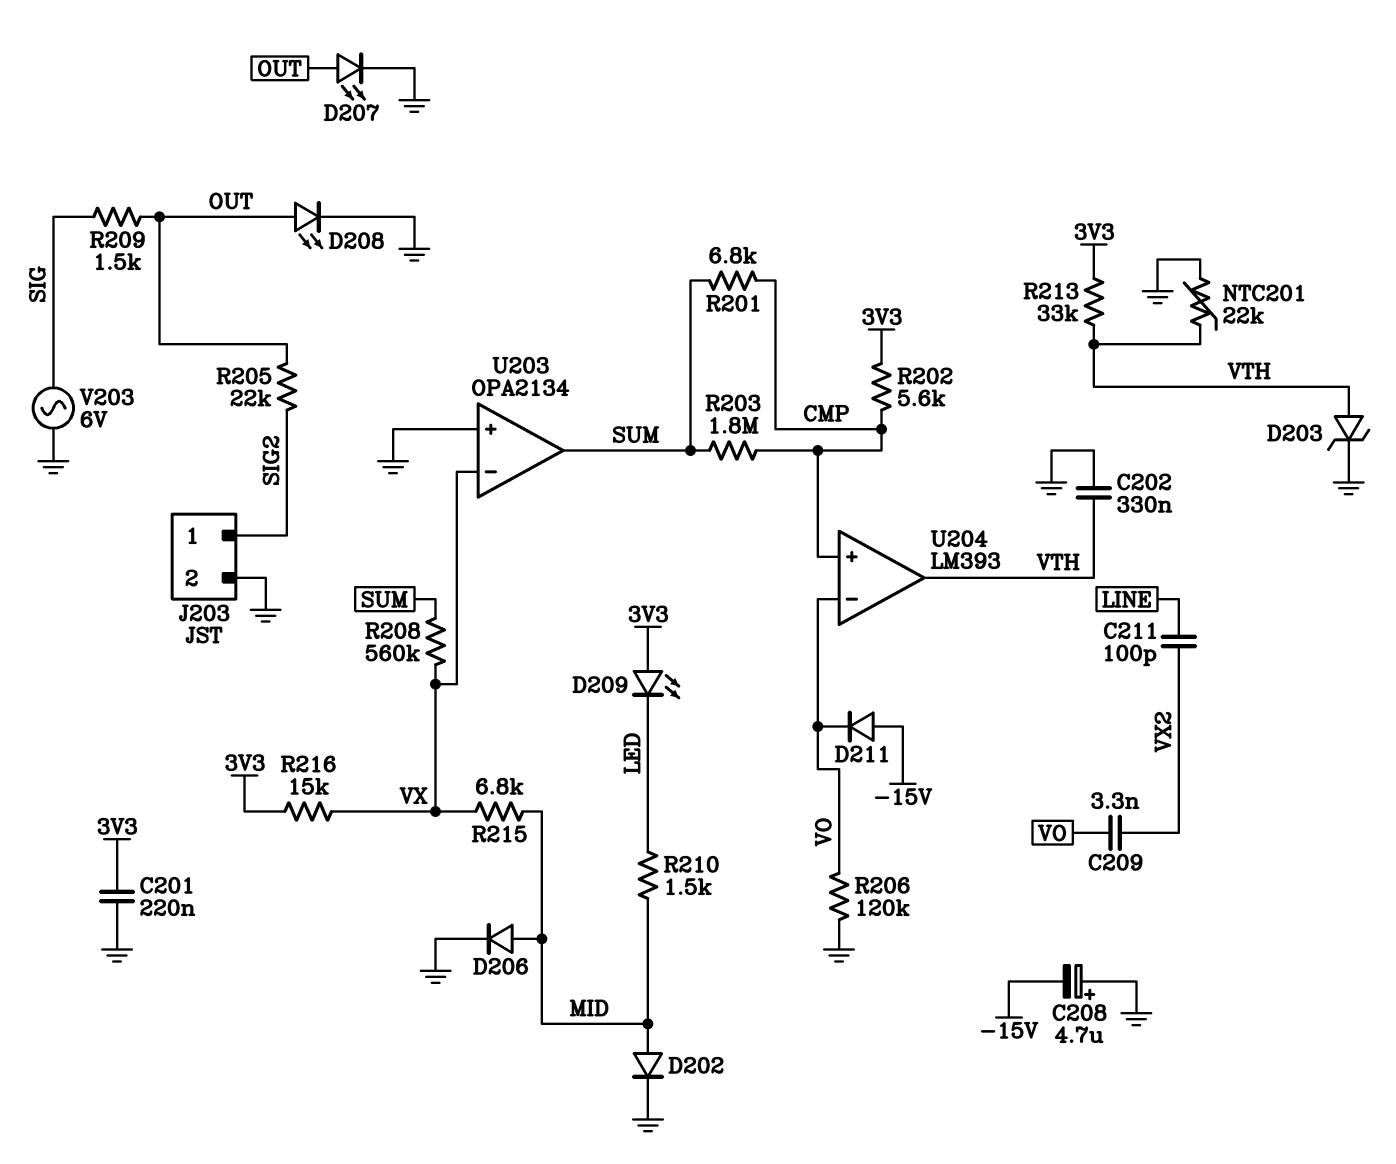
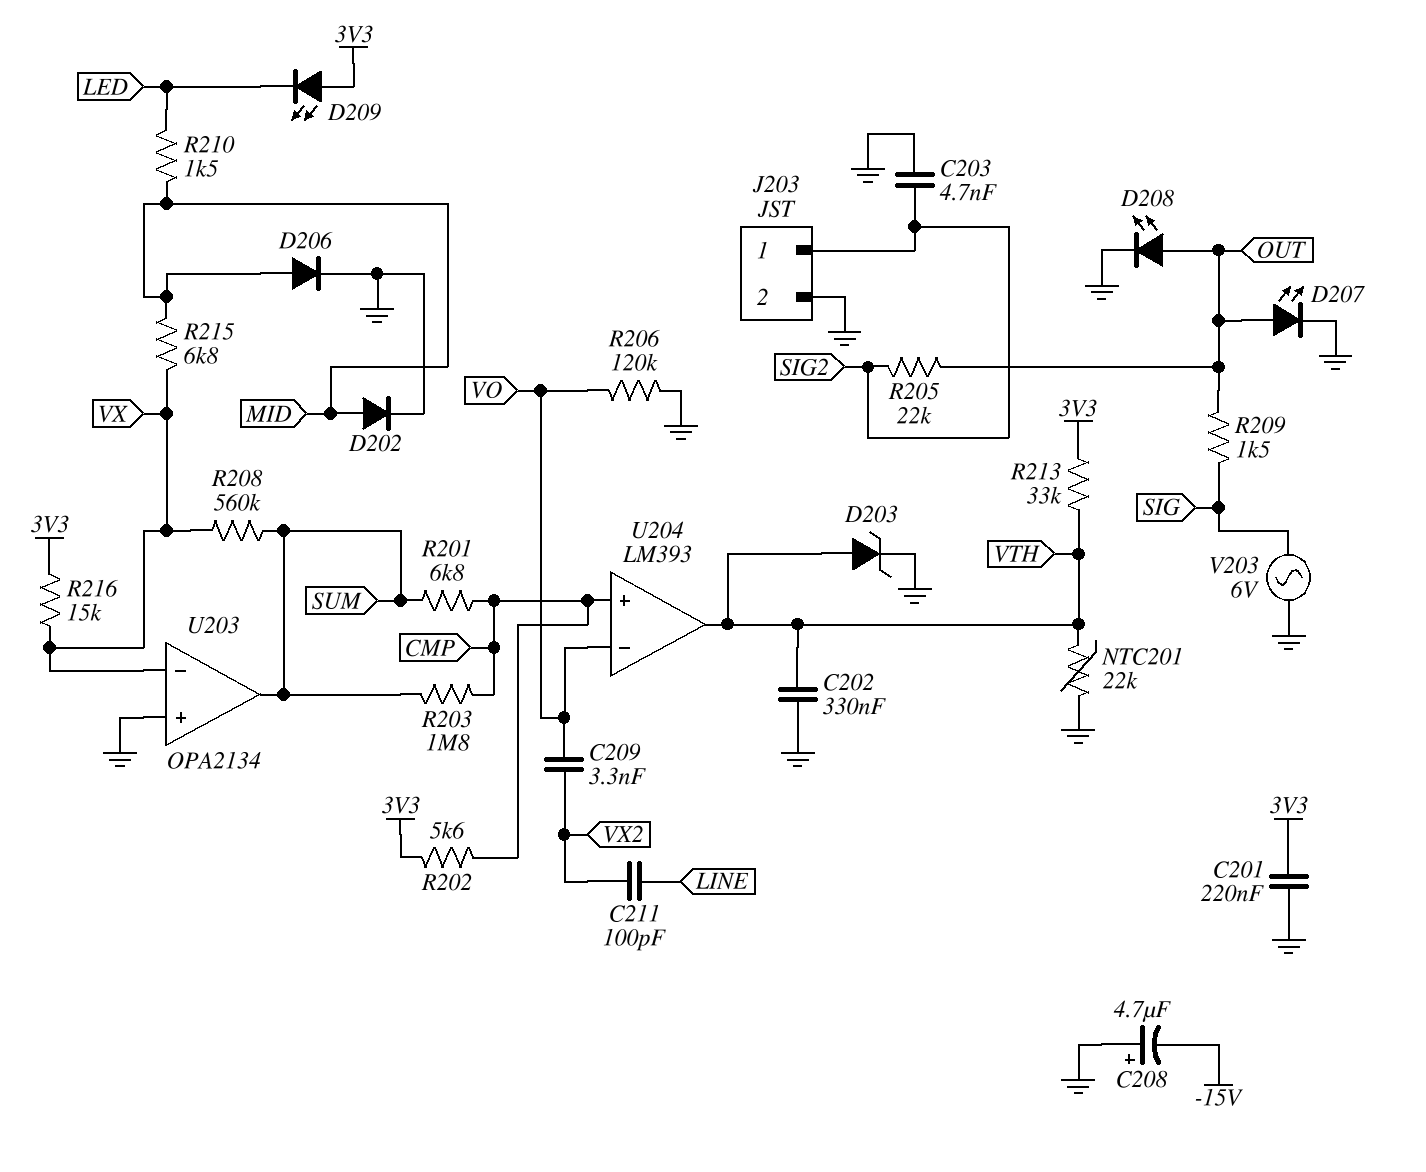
C203: none -> 4.7nF (GND, SIG2)
D211: diode (A -15V, K VO) -> none

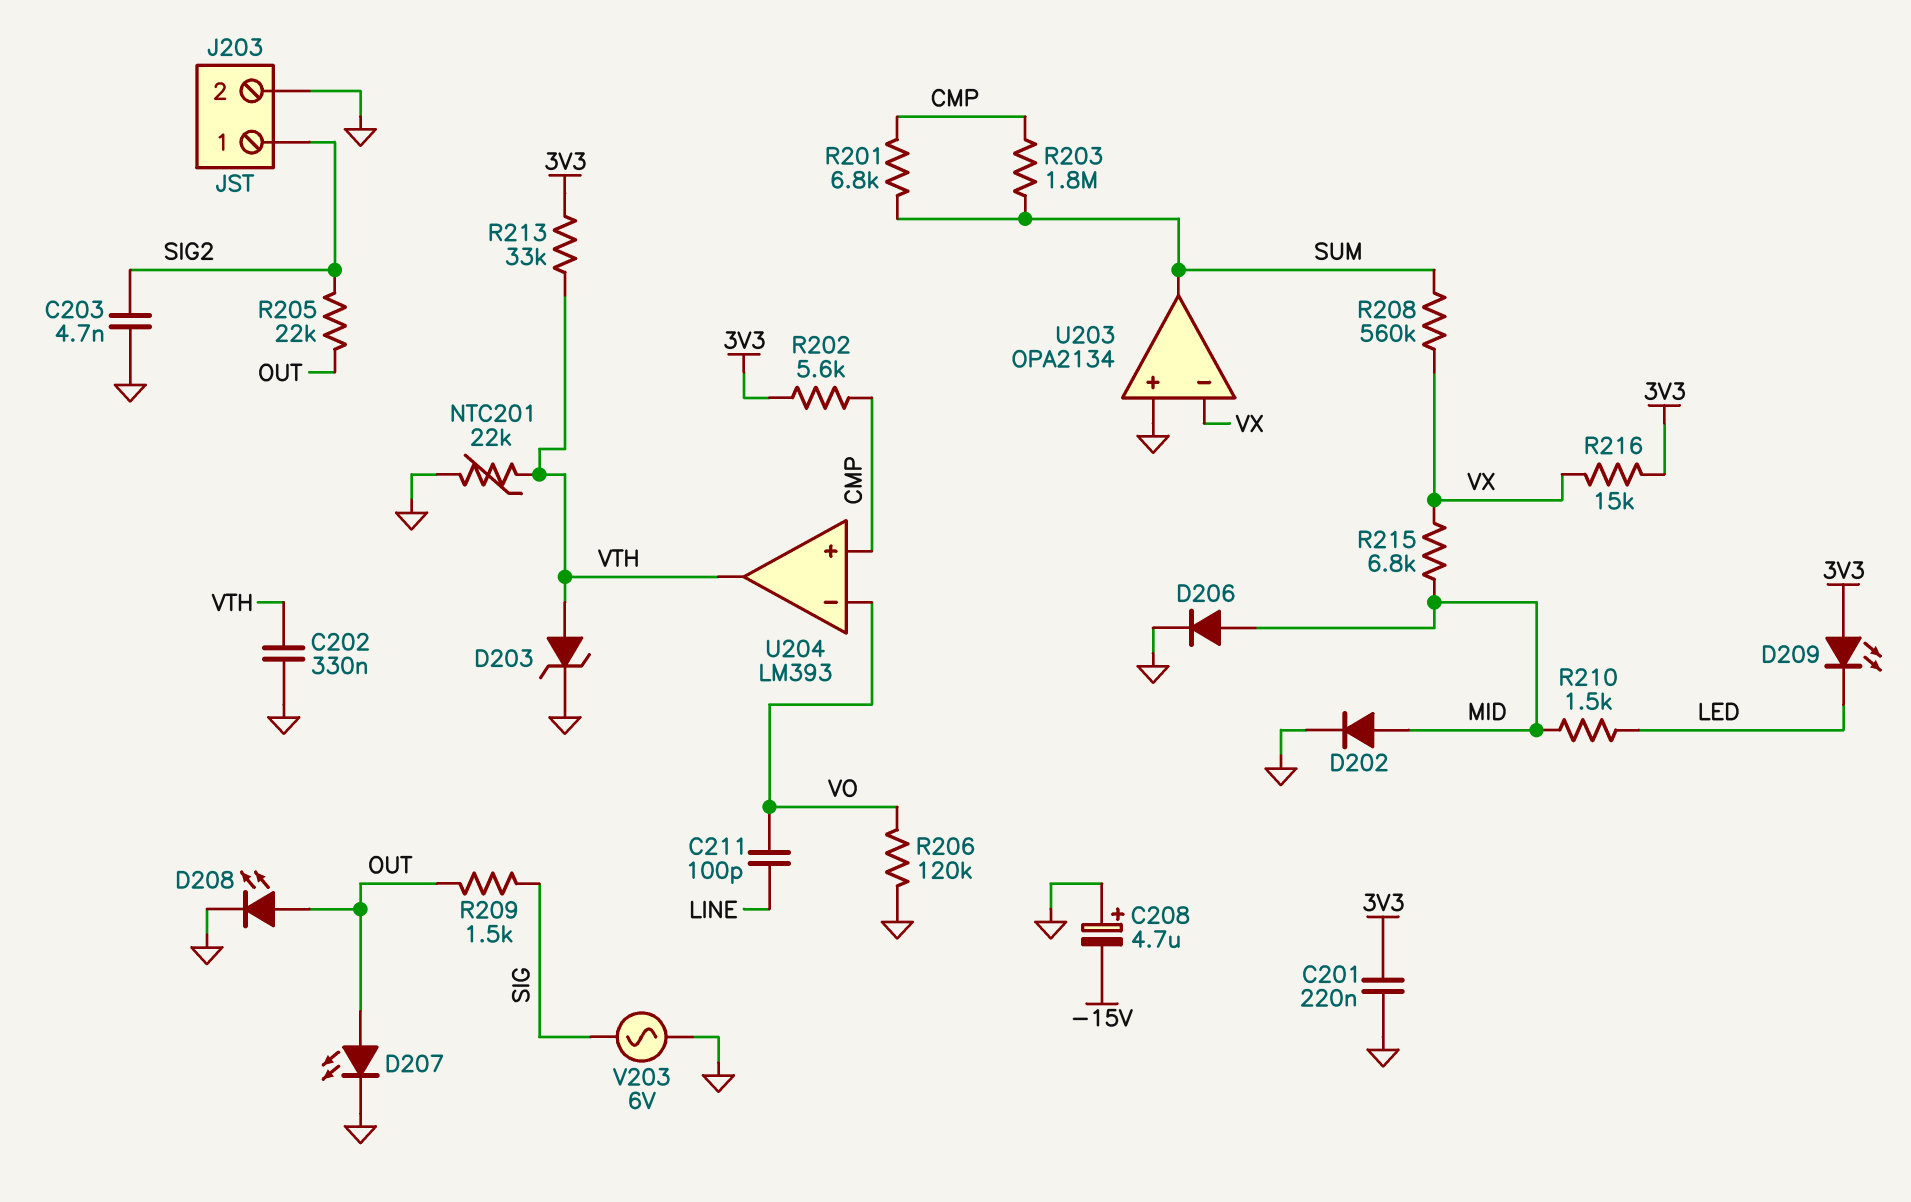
C209: 3.3nF (VO, VX2) -> none
C211: 100pF (LINE, VX2) -> 100pF (LINE, VO)

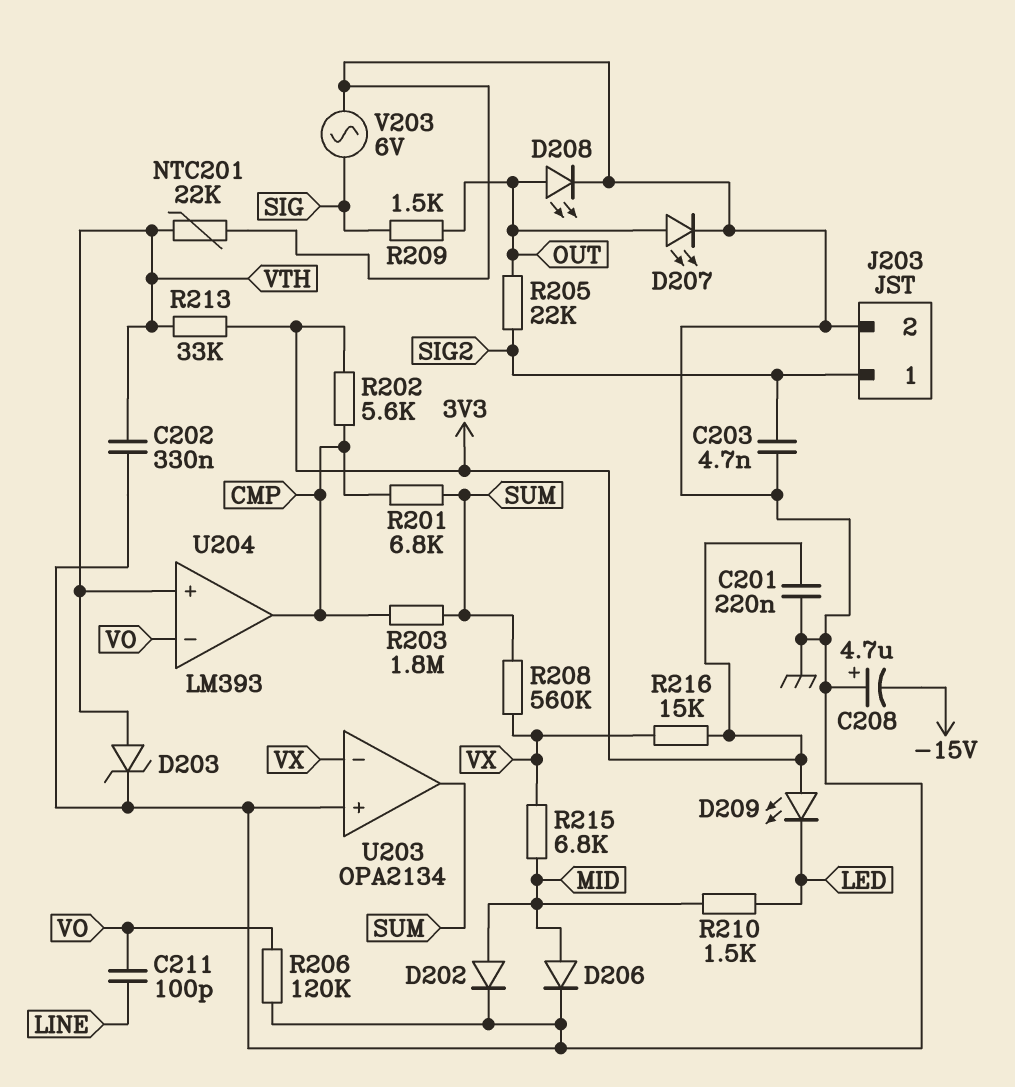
U204 pin in+: CMP -> VTH
U204 pin out: VTH -> CMP

